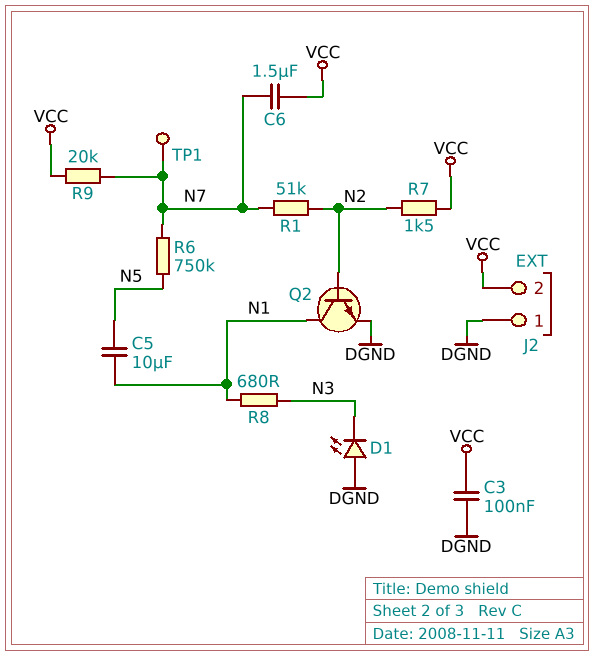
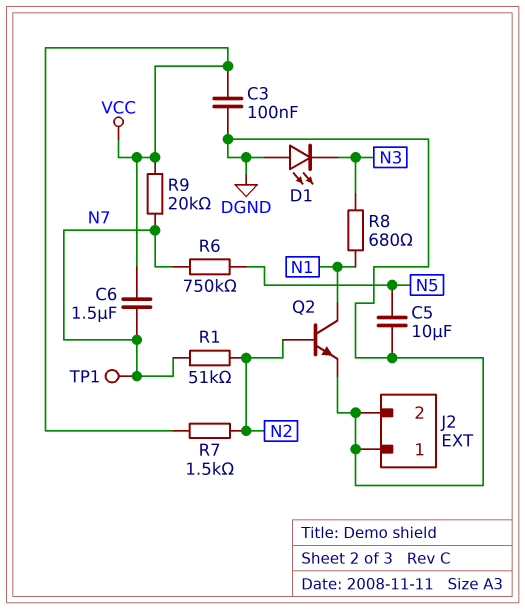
C5: 10uF (N1, N5) -> 10uF (DGND, N5)
J2 pin 2: VCC -> DGND

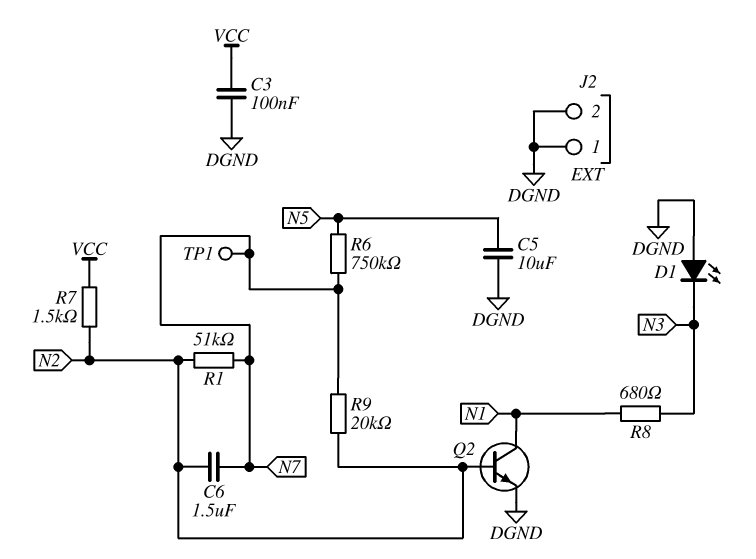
C6: 1.5uF (N7, VCC) -> 1.5uF (N2, N7)
R9: 20k (N7, VCC) -> 20k (N2, N7)

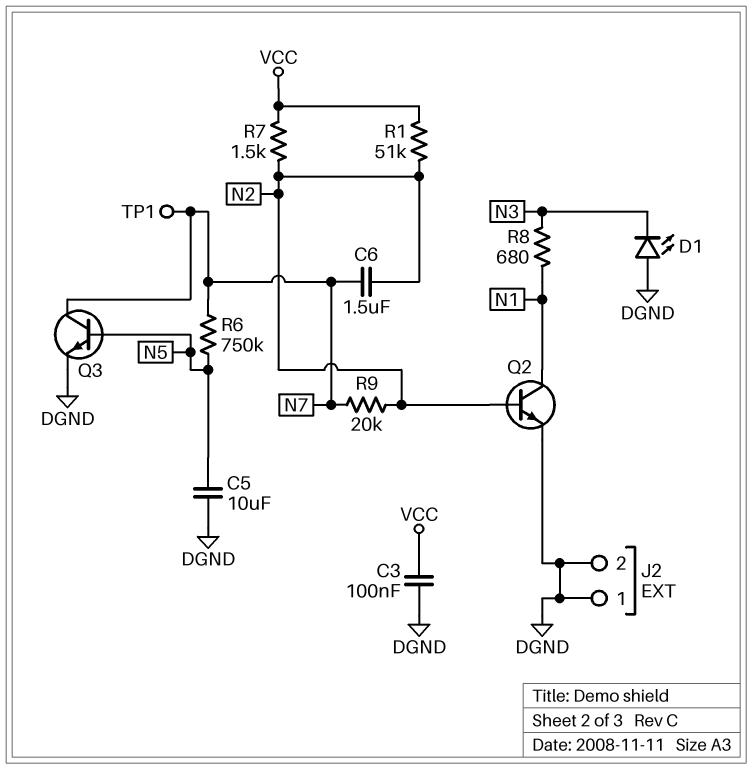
Q3: none -> NPN (B N5, C N7, E DGND)
R1: 51k (N2, N7) -> 51k (N2, VCC)

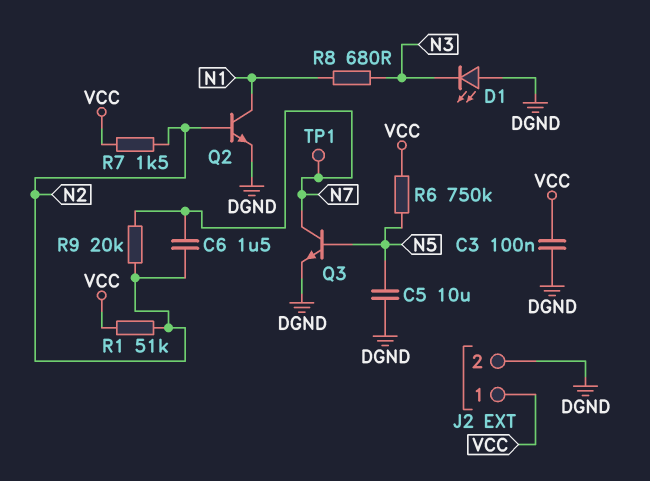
J2 pin 1: DGND -> VCC
R6: 750k (N5, N7) -> 750k (N5, VCC)

